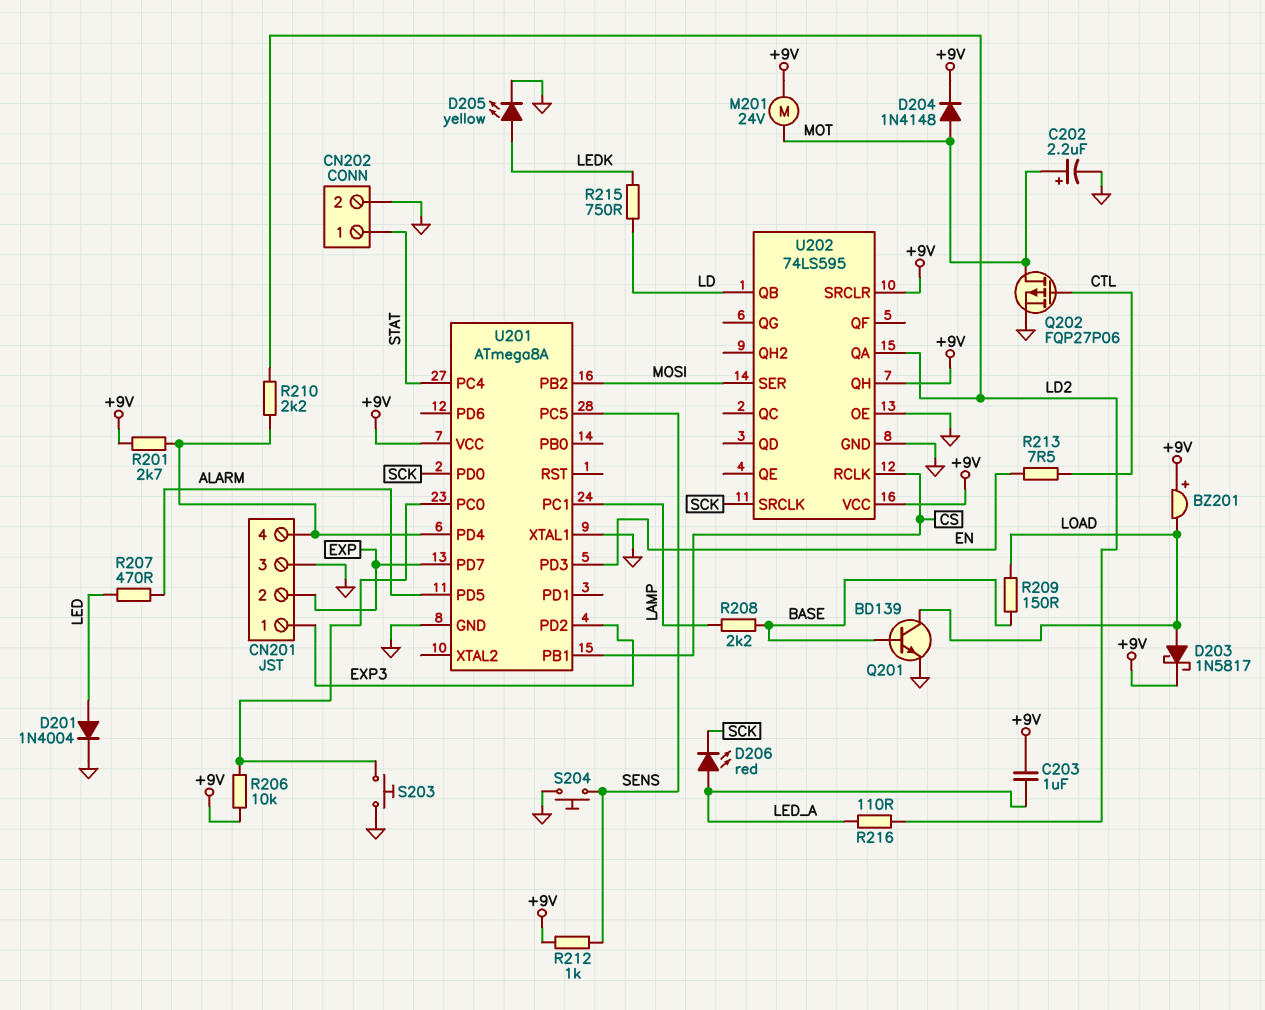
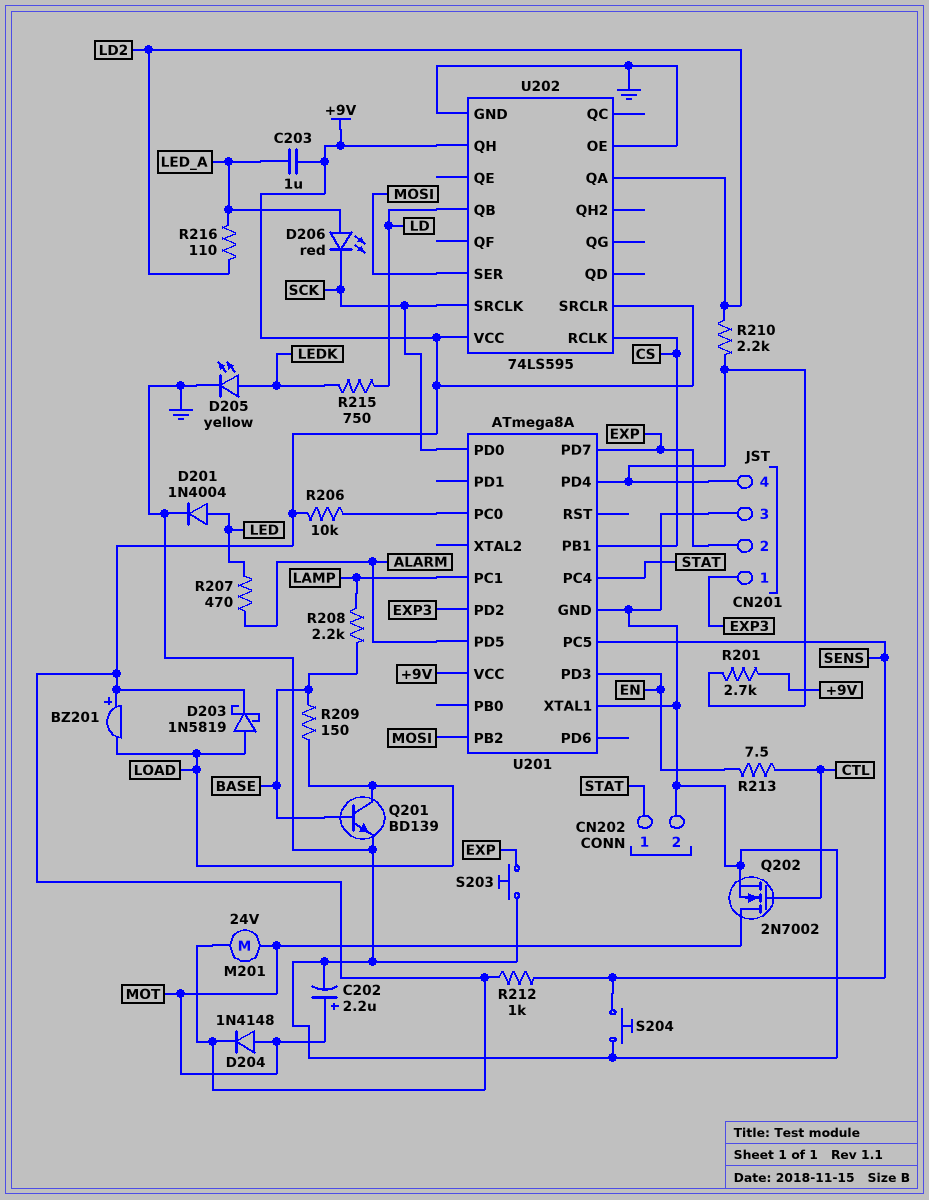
D203: schottky 1N5817 (A LOAD, K +9V) -> schottky 1N5819 (A LOAD, K +9V)
Q202: PMOS FQP27P06 (G CTL, D MOT, S GND) -> NMOS 2N7002 (G CTL, D MOT, S GND)
S203: button (GND, U201/PC0) -> button (EXP, GND)

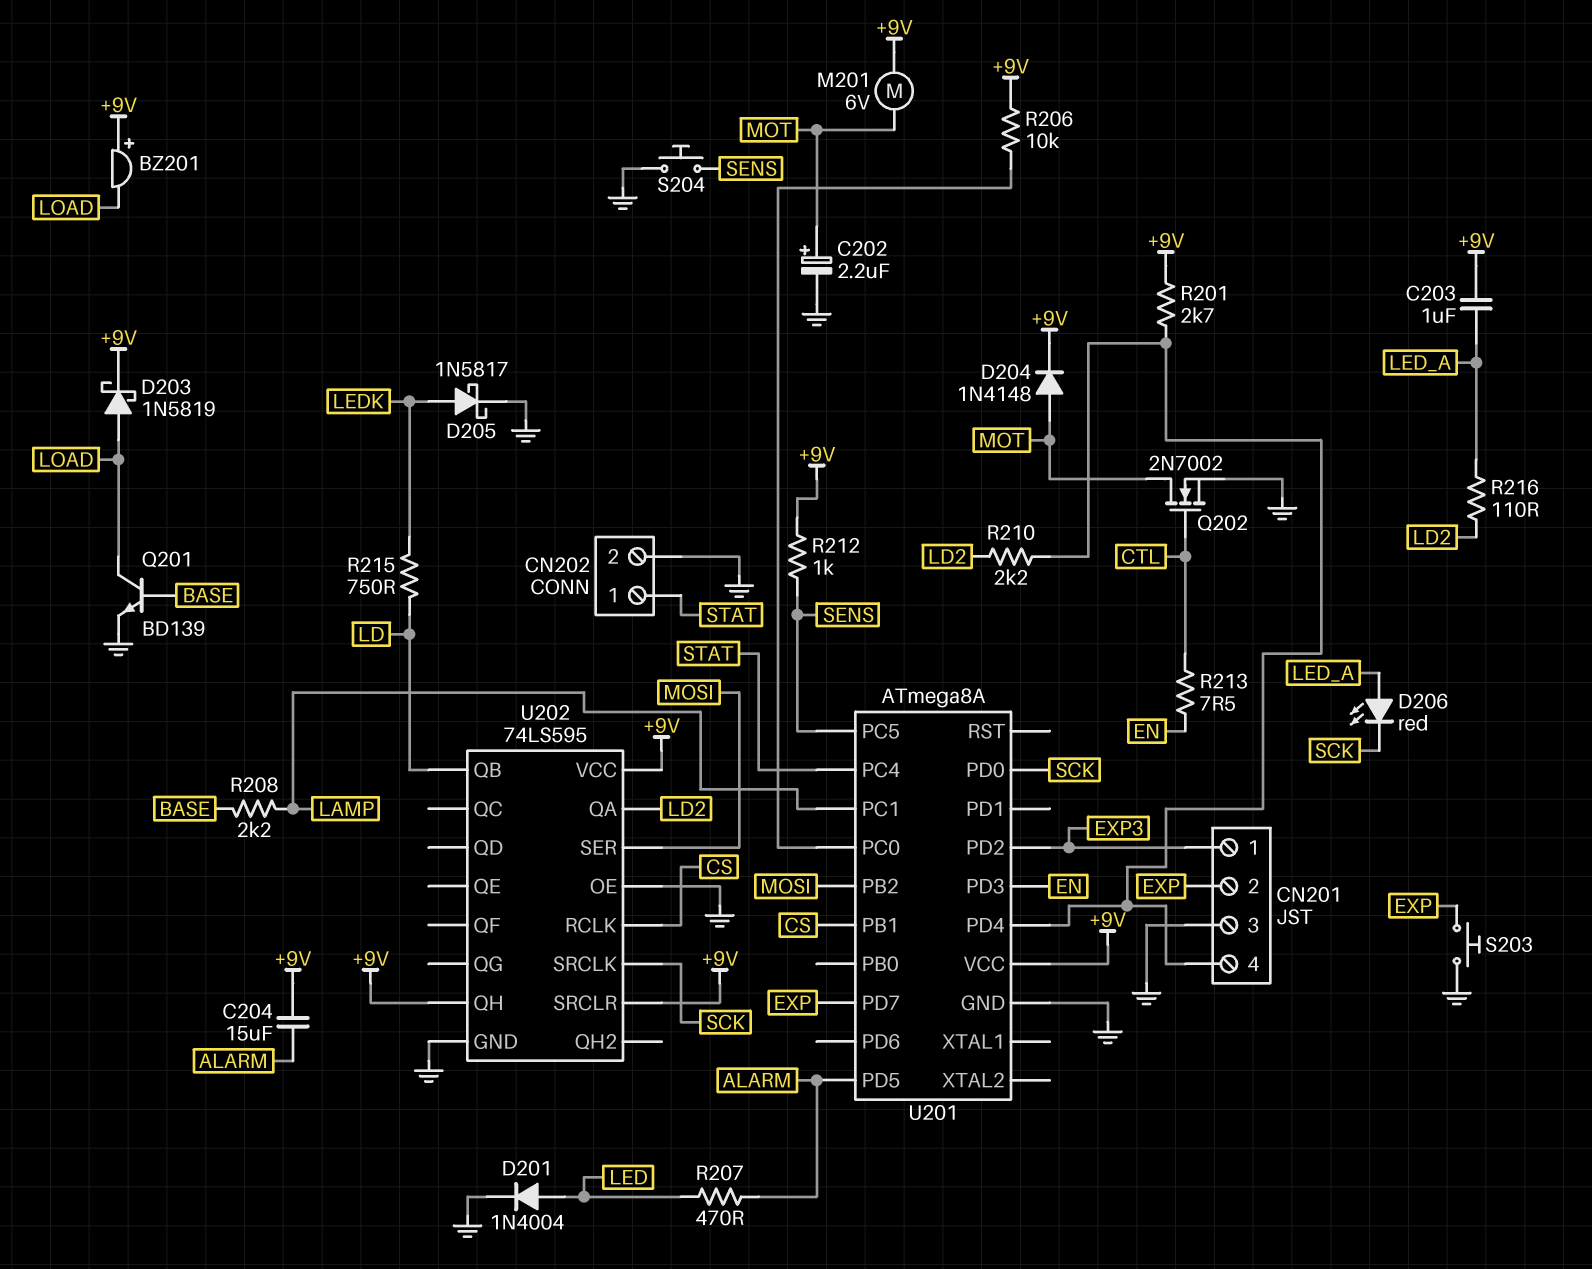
C204: none -> 15uF (+9V, ALARM)
D205: LED yellow (A LEDK, K GND) -> schottky 1N5817 (A LEDK, K GND)
M201: motor 24V (+9V, MOT) -> motor 6V (+9V, MOT)
R209: 150 (BASE, LOAD) -> none
U201 pin XTAL1: GND -> none

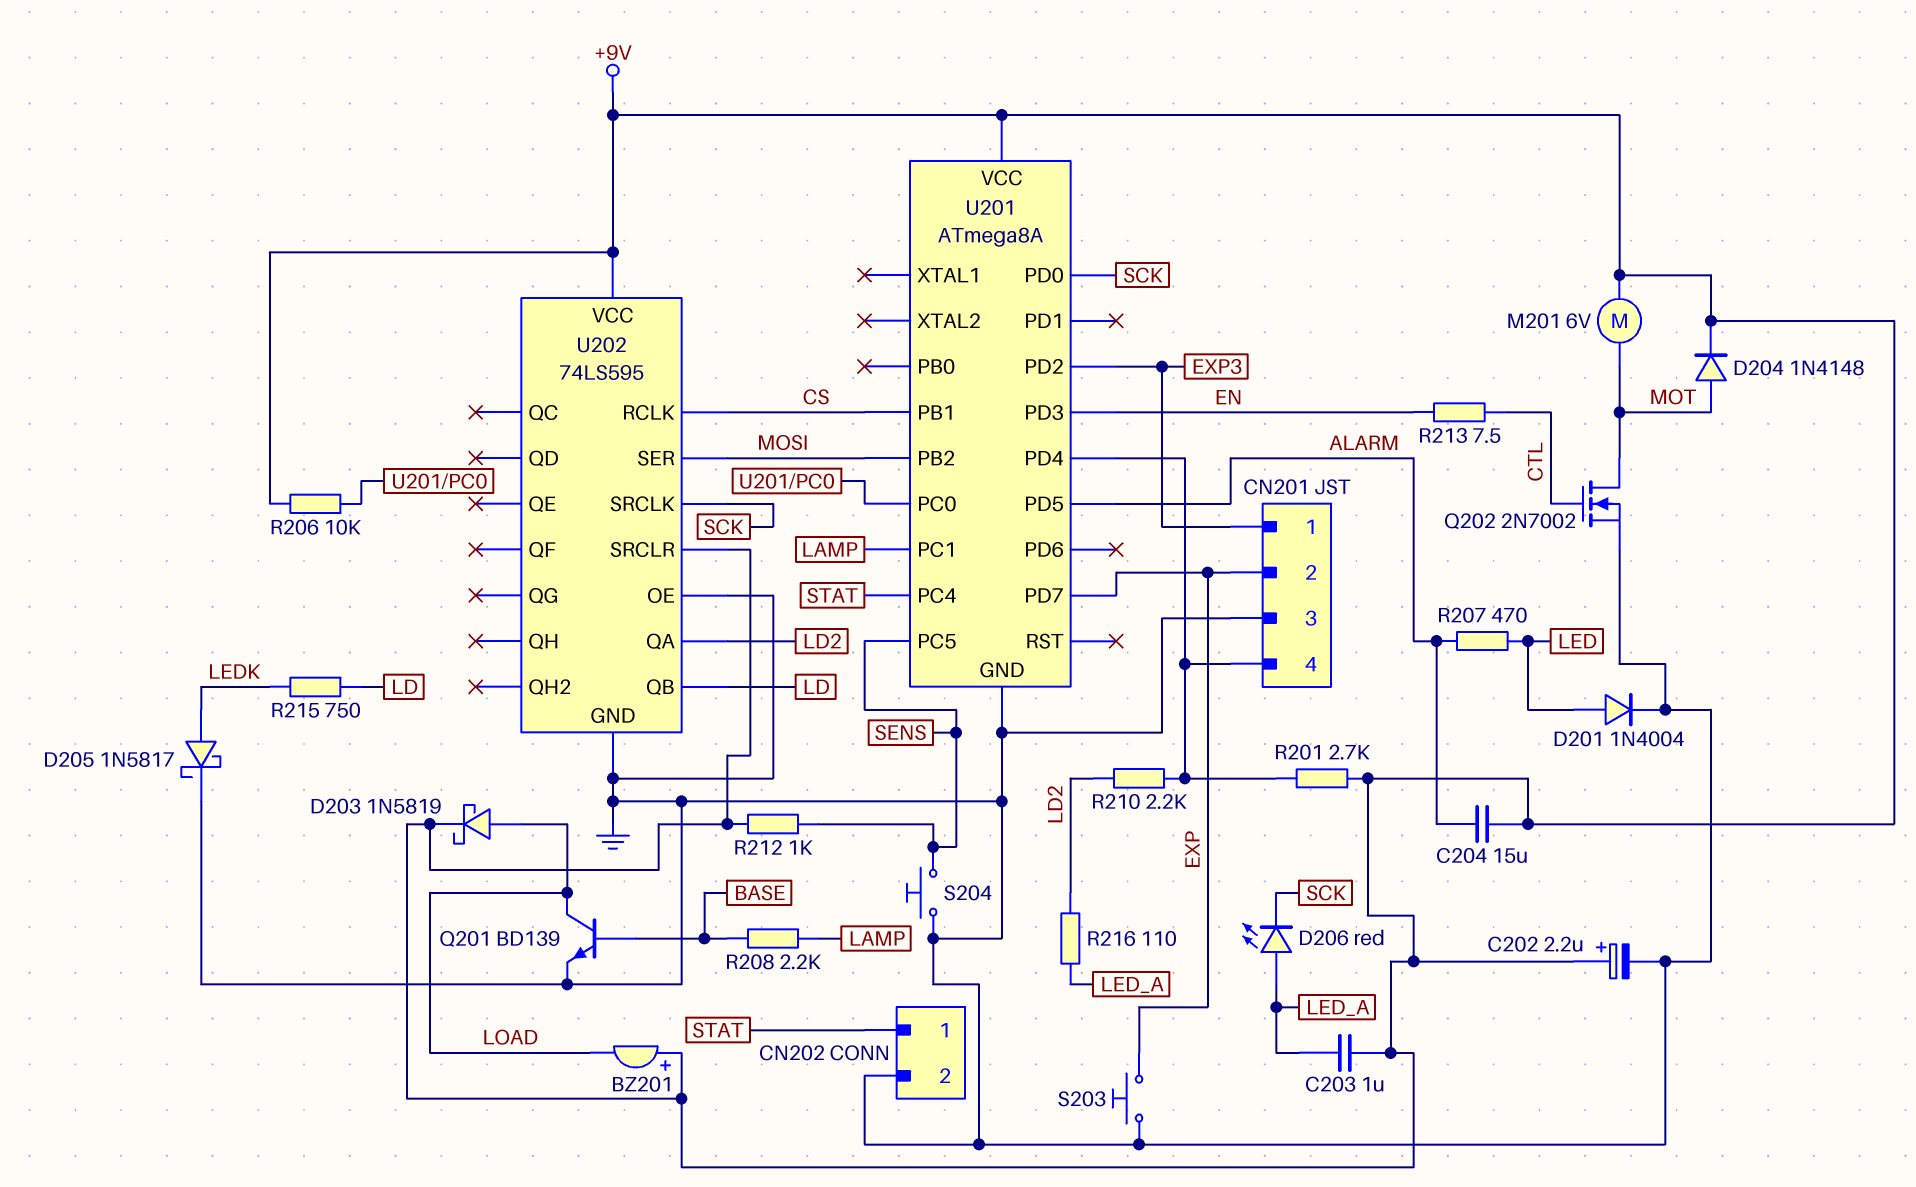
C202: 2.2uF (plus MOT, minus GND) -> 2.2uF (plus +9V, minus GND)
U202 pin QH: +9V -> none

